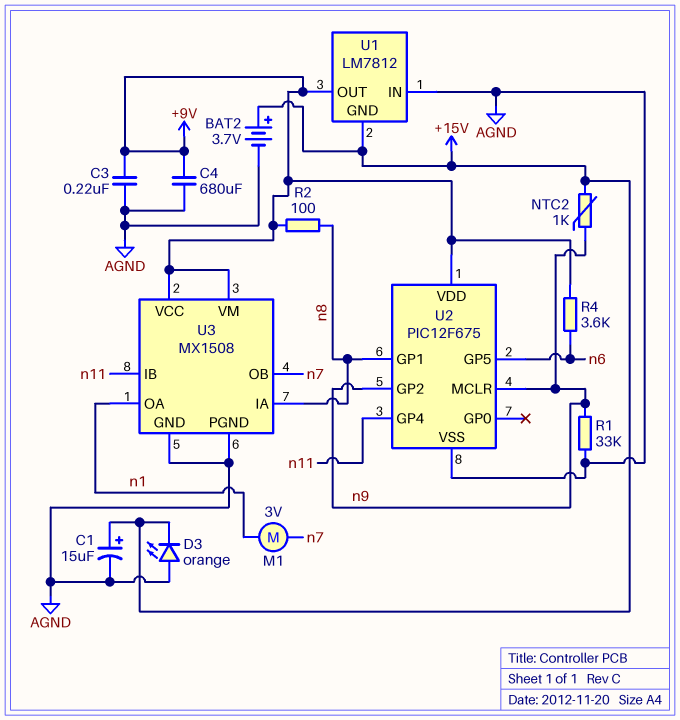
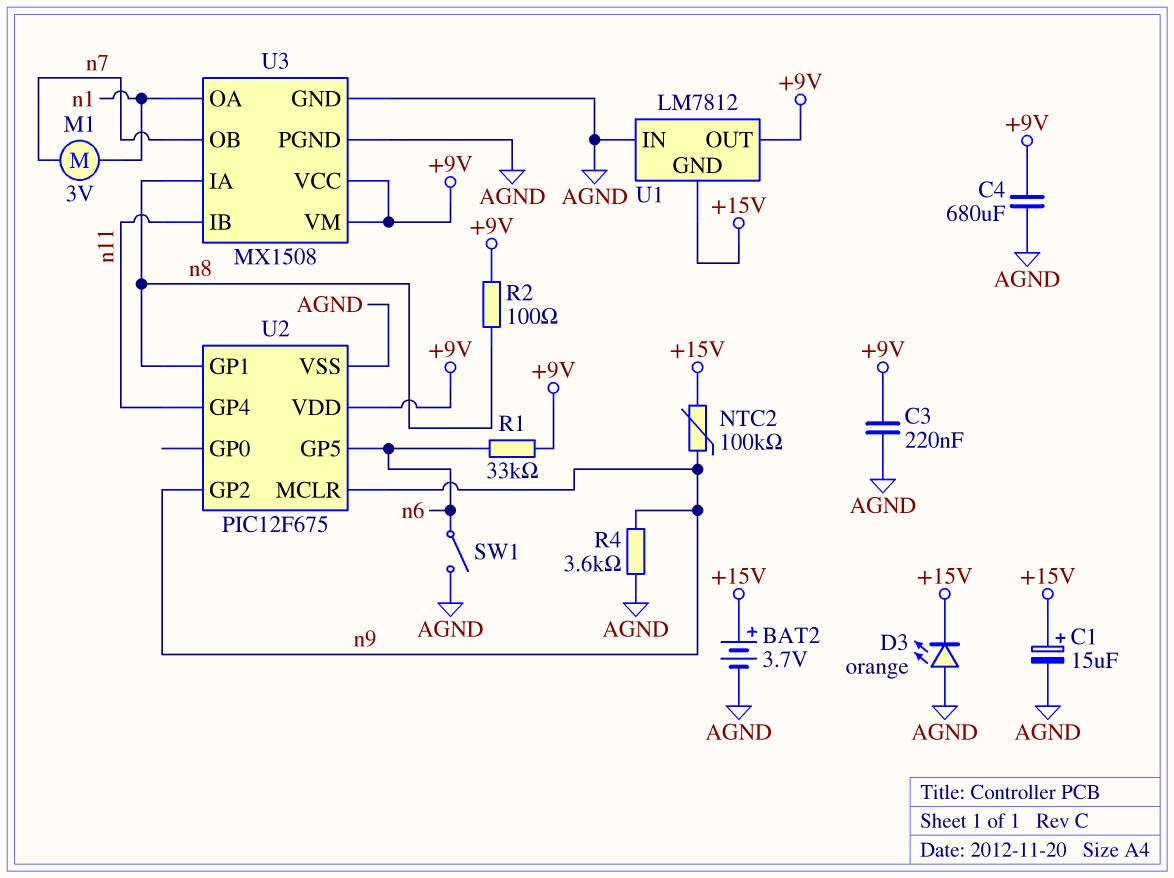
NTC2: 1k (+15V, n9) -> 100k (+15V, n9)
R1: 33k (AGND, n9) -> 33k (+9V, n6)
R4: 3.6k (+9V, n6) -> 3.6k (AGND, n9)
SW1: none -> switch (AGND, n6)

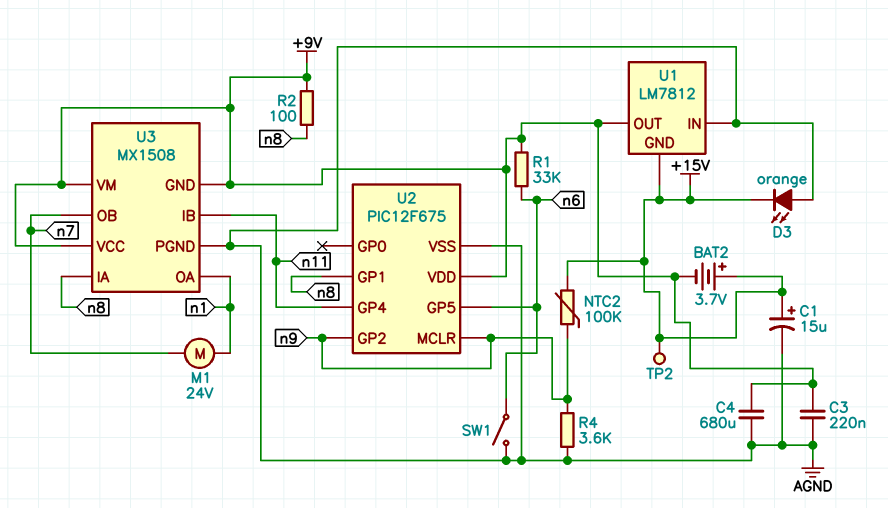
BAT2: 3.7V (plus +15V, minus AGND) -> 3.7V (plus +15V, minus +9V)
M1: motor 3V (n1, n7) -> motor 24V (n1, n7)
TP2: none -> test point (+15V)
U3 pin GND: AGND -> +9V

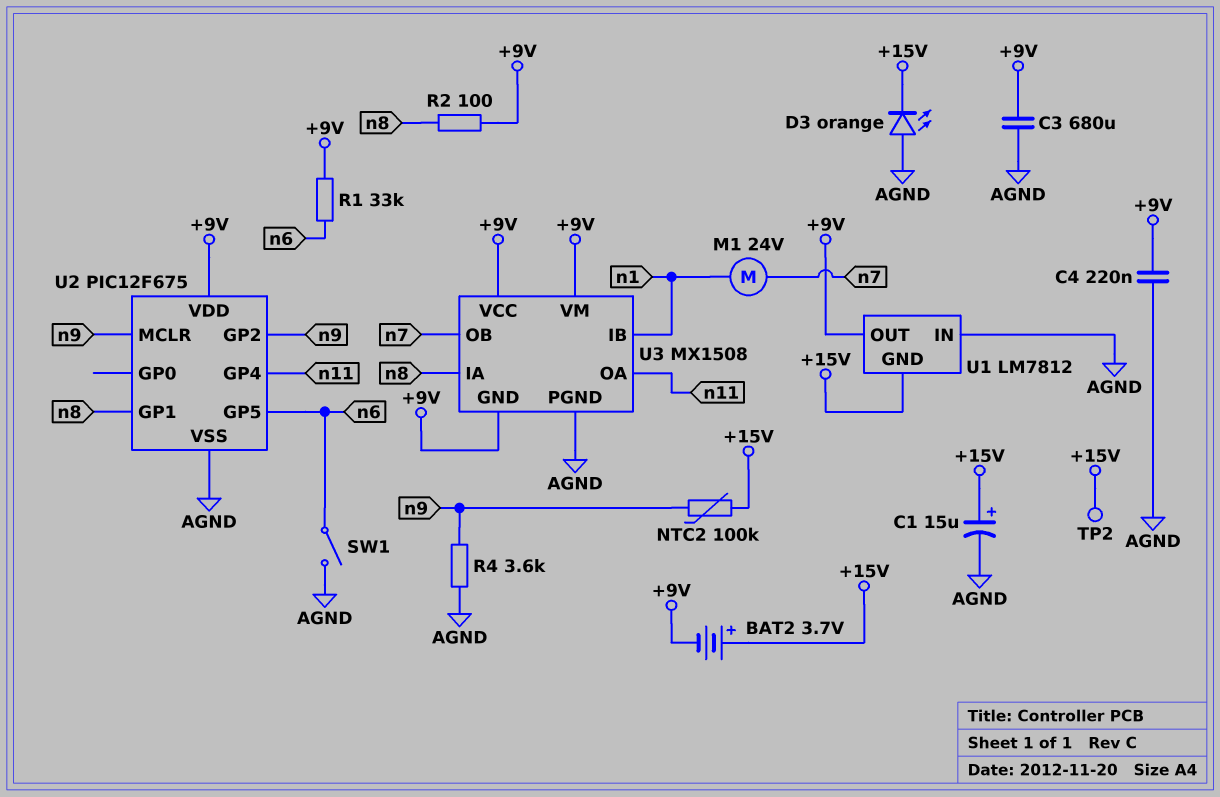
C3: 220nF (+9V, AGND) -> 680uF (+9V, AGND)
C4: 680uF (+9V, AGND) -> 220nF (+9V, AGND)
U3 pin IB: n11 -> n1
U3 pin OA: n1 -> n11

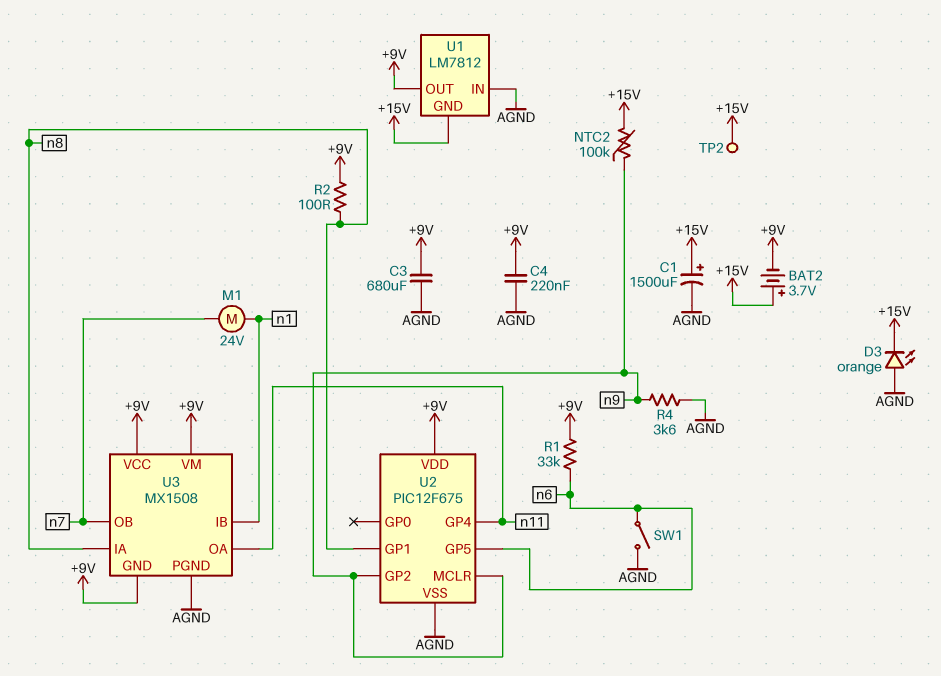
C1: 15uF (plus +15V, minus AGND) -> 1500uF (plus +15V, minus AGND)

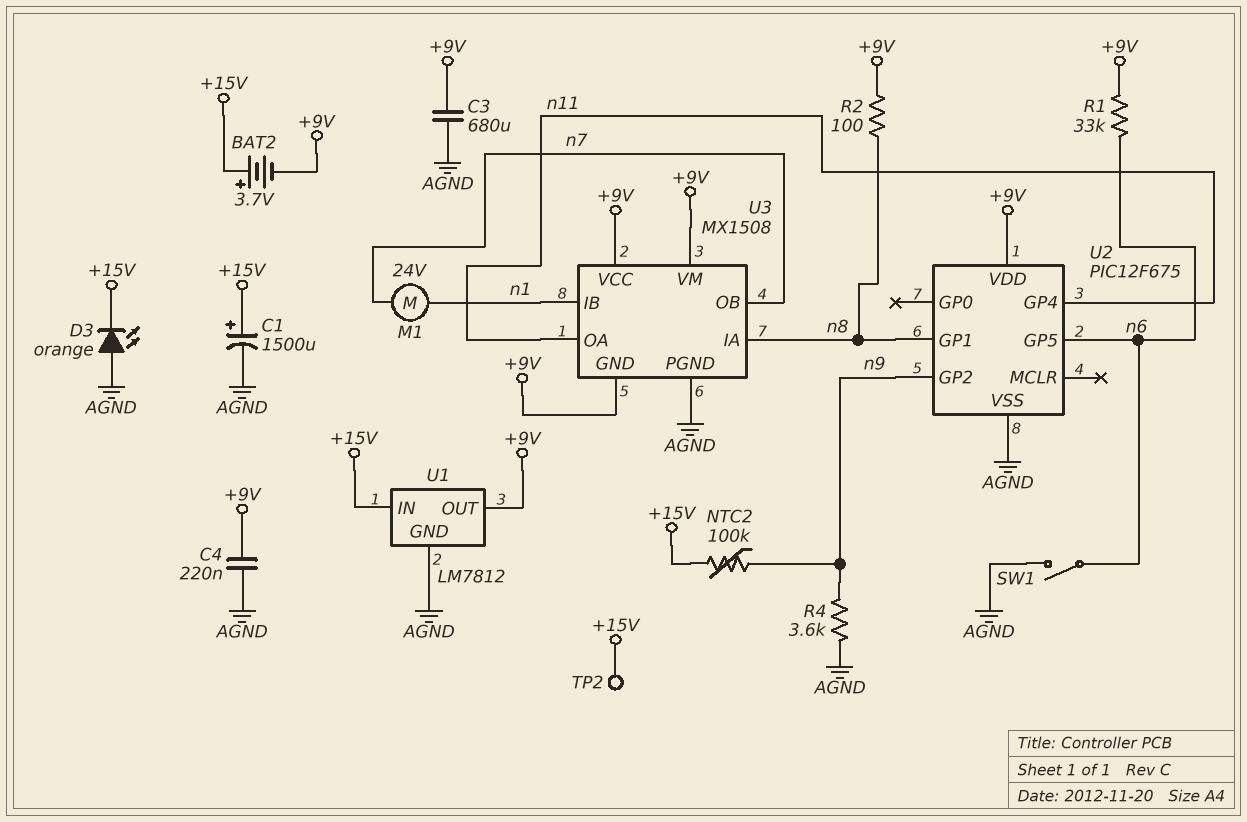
U1 pin GND: +15V -> AGND
U1 pin IN: AGND -> +15V
U2 pin MCLR: n9 -> none

